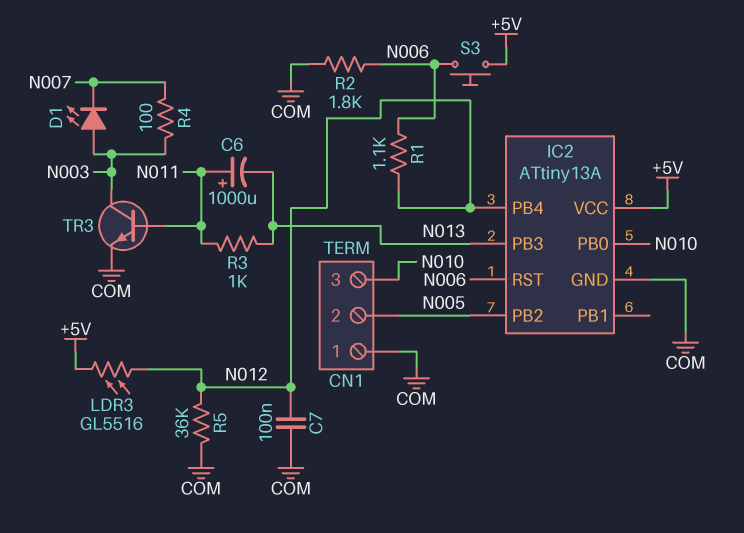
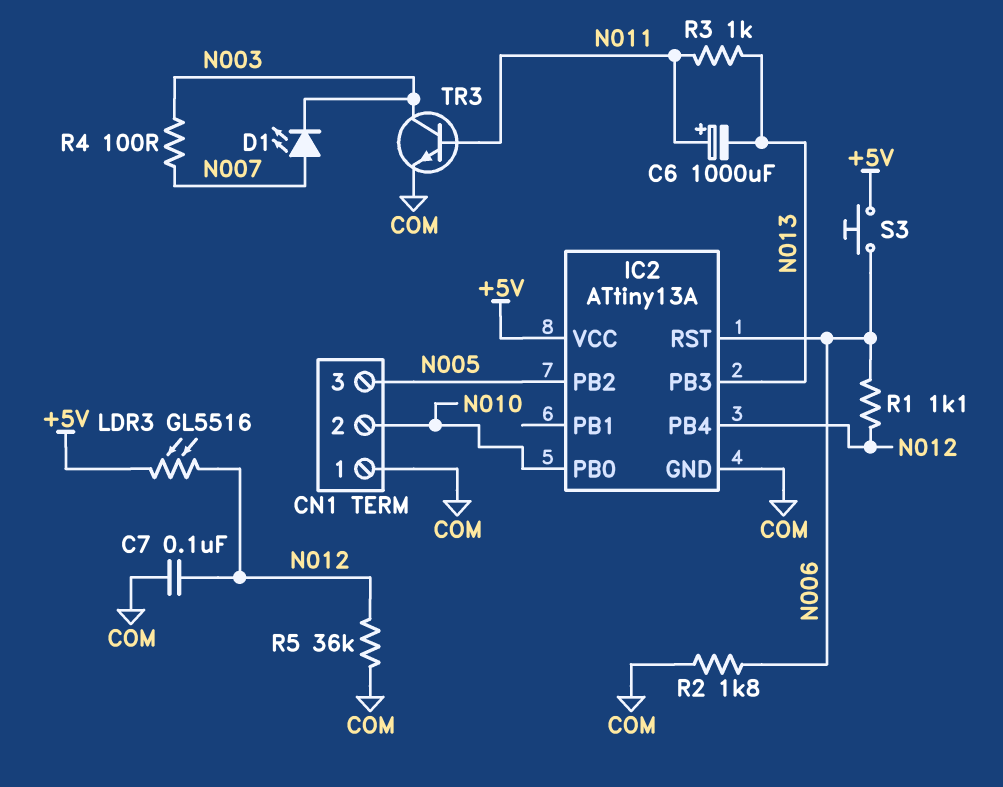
CN1 pin 2: N005 -> N010
CN1 pin 3: N010 -> N005
D1: LED (A N003, K N007) -> LED (A N007, K N003)

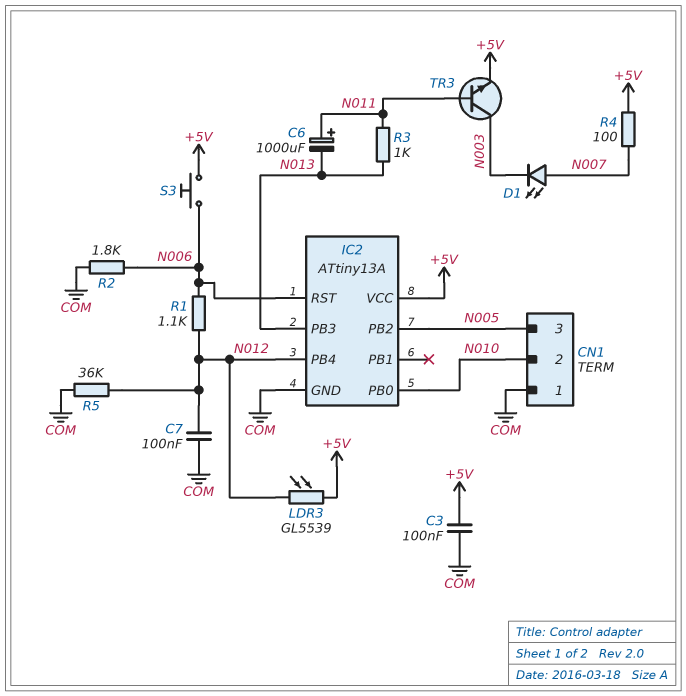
C3: none -> 100nF (+5V, COM)
LDR3: GL5516 (+5V, N012) -> GL5539 (+5V, N012)
R4: 100 (N003, N007) -> 100 (+5V, N007)
TR3: NPN (B N011, C N003, E COM) -> NPN (B N011, C N003, E +5V)

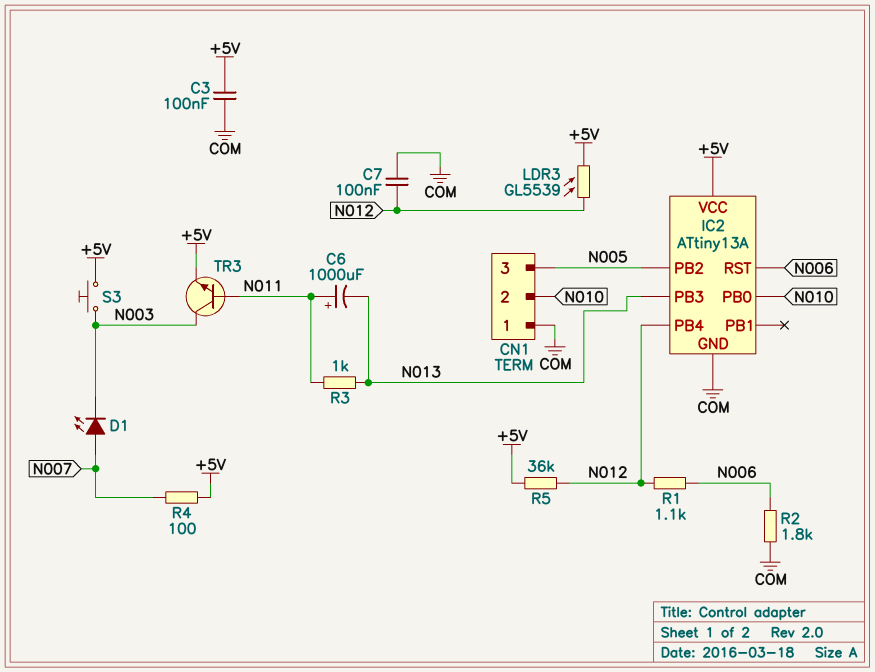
R5: 36k (COM, N012) -> 36k (+5V, N012)
S3: button (+5V, N006) -> button (+5V, N003)

